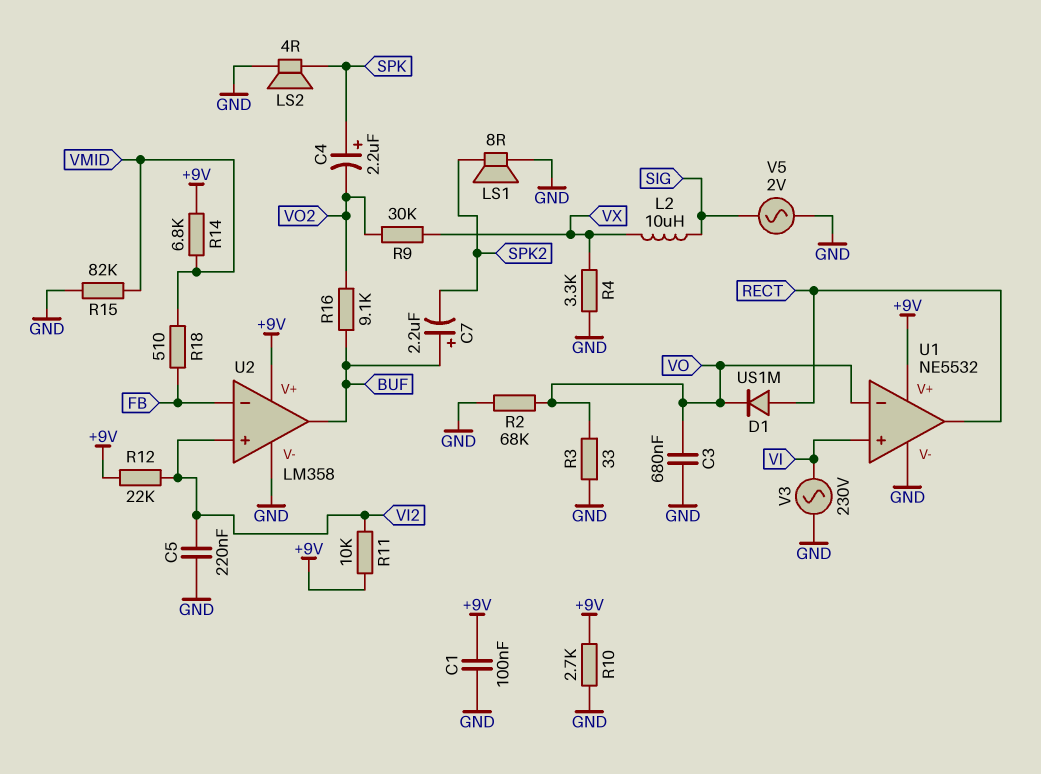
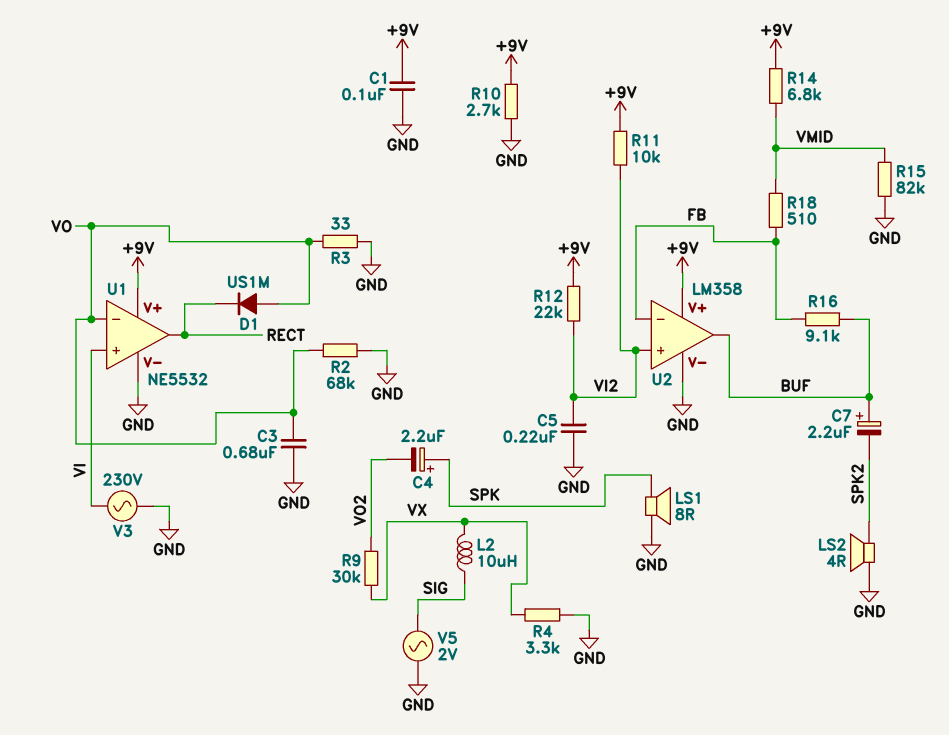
D1: diode US1M (A RECT, K VO) -> diode US1M (A VO, K RECT)
LS1: speaker 8R (GND, SPK2) -> speaker 8R (GND, SPK)
LS2: speaker 4R (GND, SPK) -> speaker 4R (GND, SPK2)
R16: 9.1k (BUF, VO2) -> 9.1k (BUF, FB)

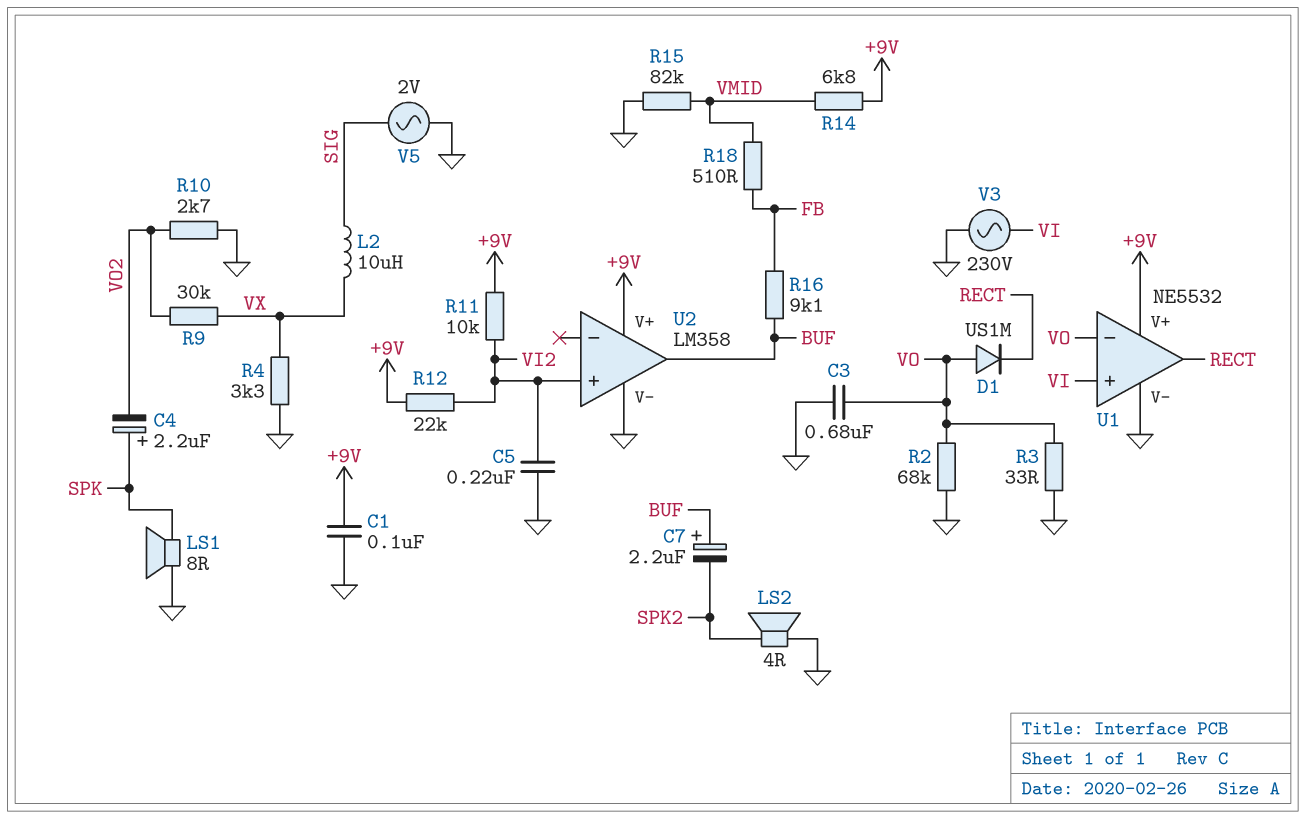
R10: 2.7k (+9V, GND) -> 2.7k (GND, VO2)
U2 pin in-: FB -> none

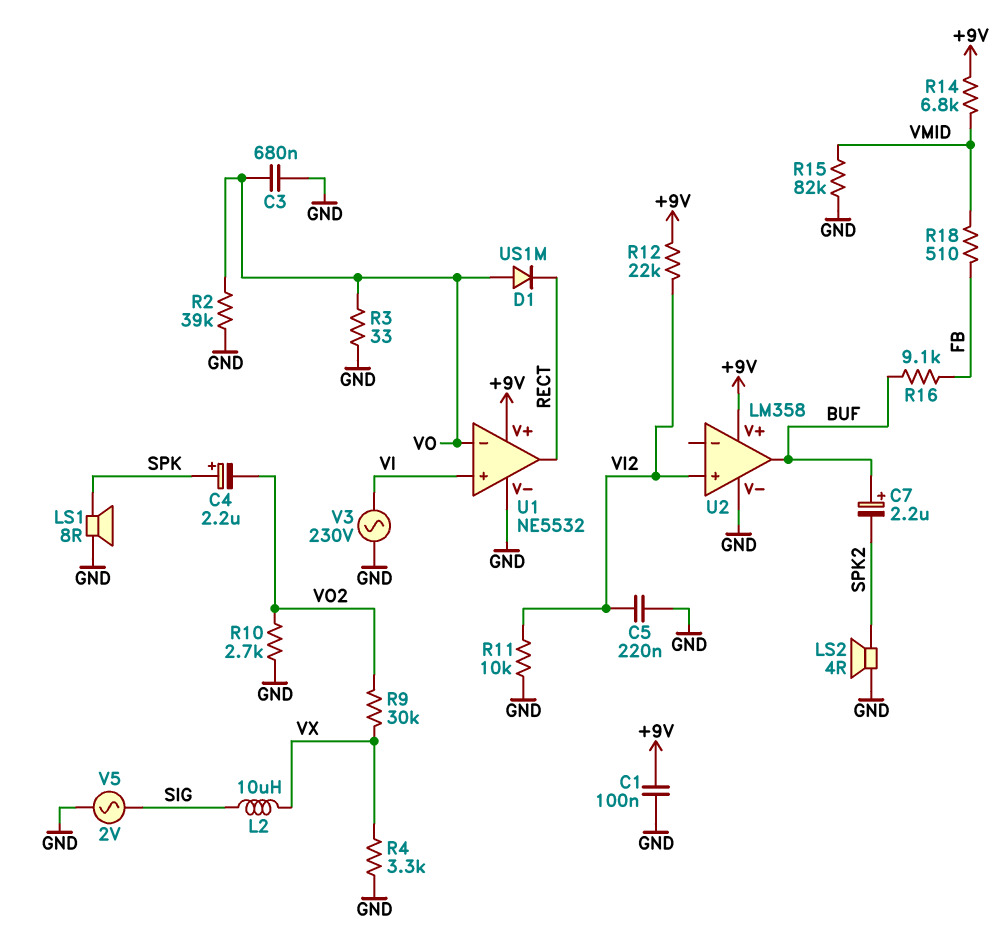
R2: 68k (GND, VO) -> 39k (GND, VO)
R11: 10k (+9V, VI2) -> 10k (GND, VI2)

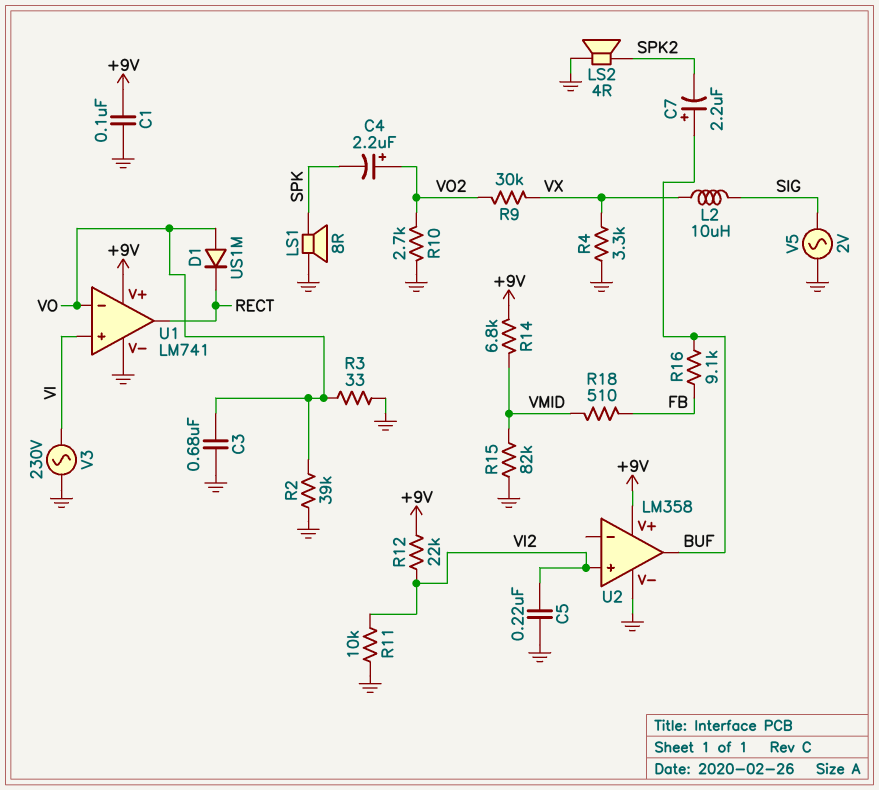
C4: 2.2uF (plus SPK, minus VO2) -> 2.2uF (plus VO2, minus SPK)
U1: NE5532 -> LM741

